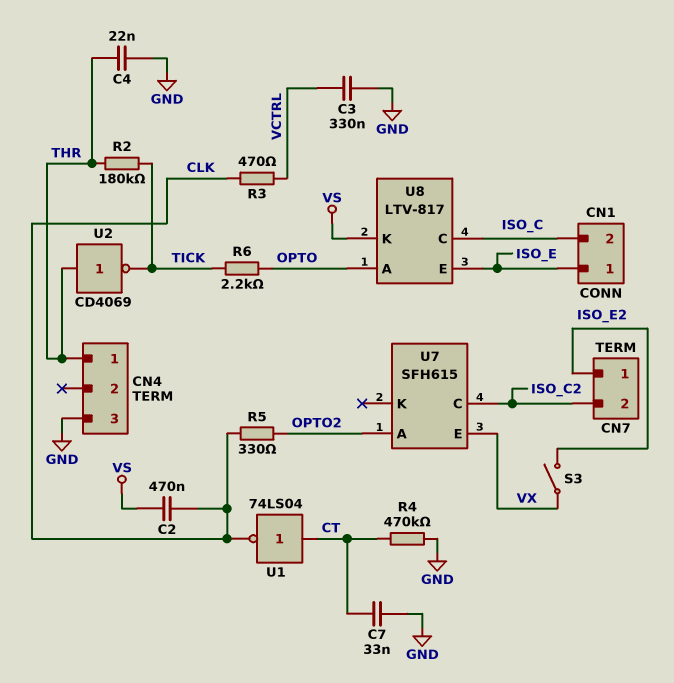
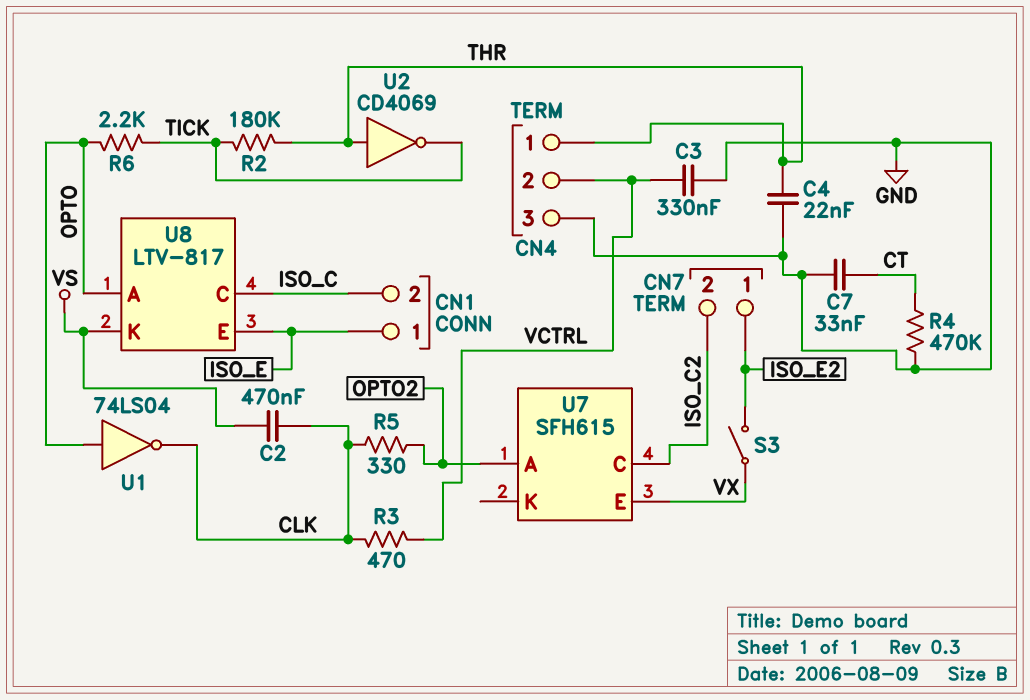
CN4 pin 2: none -> VCTRL
U1: NOT 74LS04 (in CT, out CLK) -> NOT 74LS04 (in OPTO, out CLK)

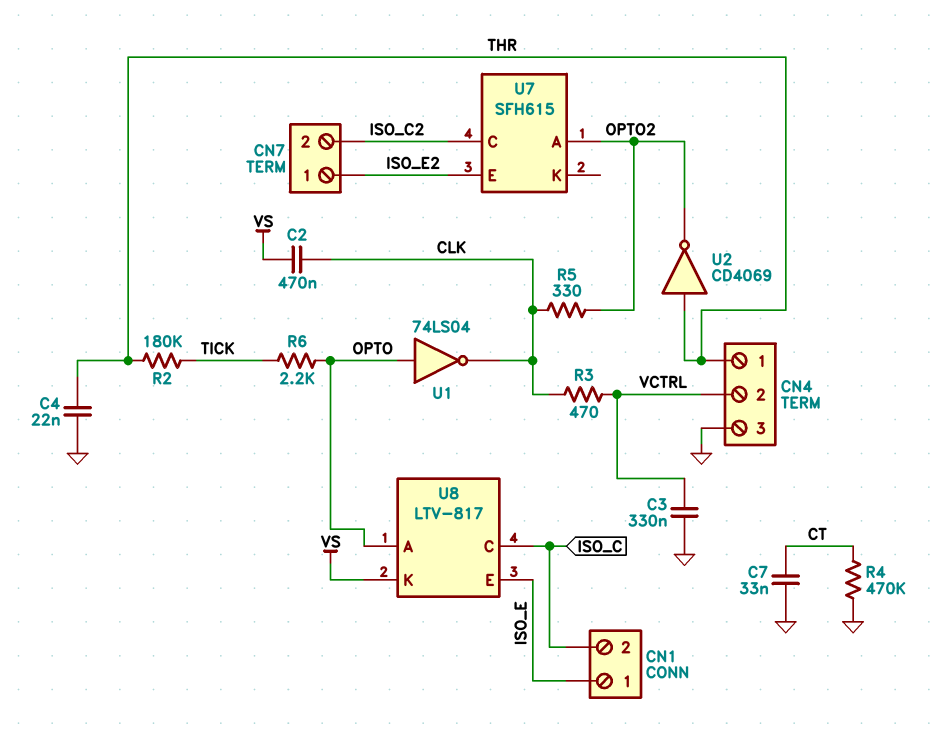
S3: switch (ISO_E2, VX) -> none
U2: NOT CD4069 (in THR, out TICK) -> NOT CD4069 (in THR, out OPTO2)
U7 pin E: VX -> ISO_E2

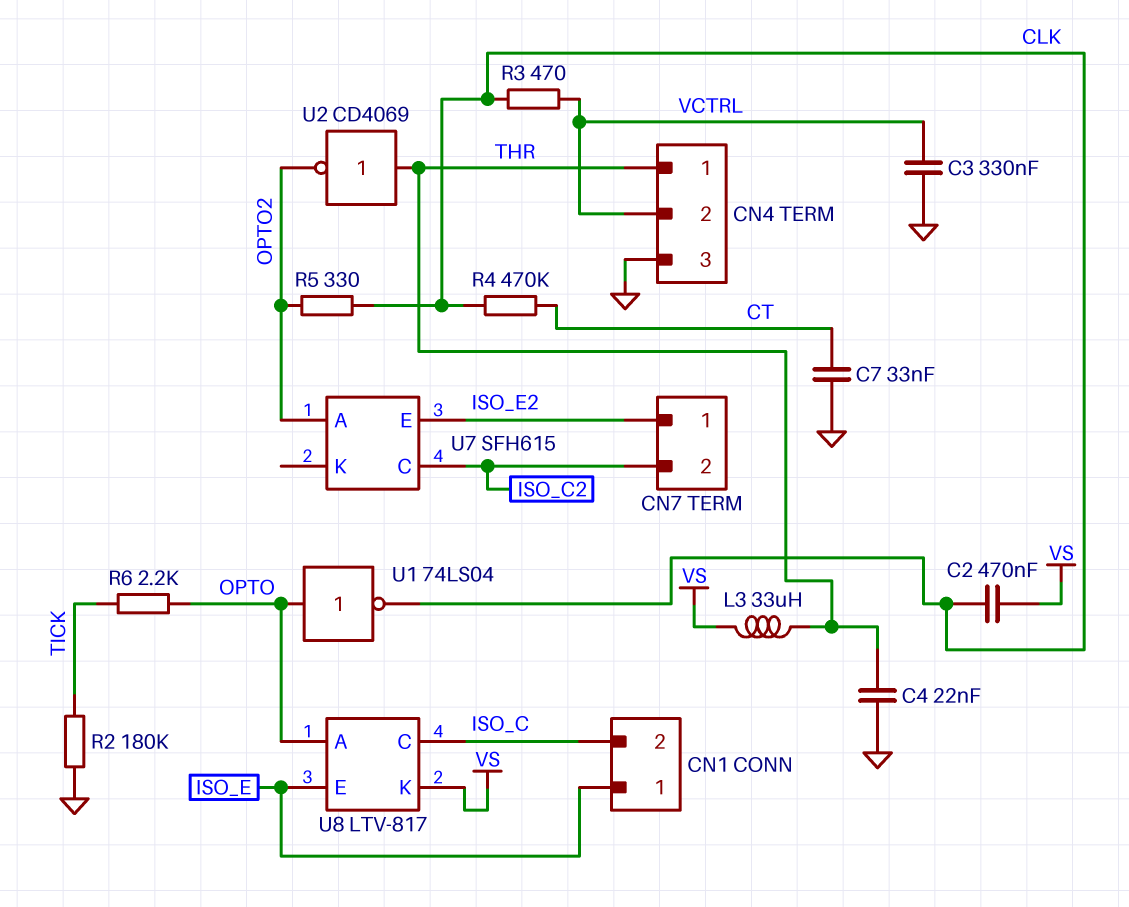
L3: none -> 33uH (THR, VS)
R2: 180k (THR, TICK) -> 180k (GND, TICK)
R4: 470k (CT, GND) -> 470k (CLK, CT)

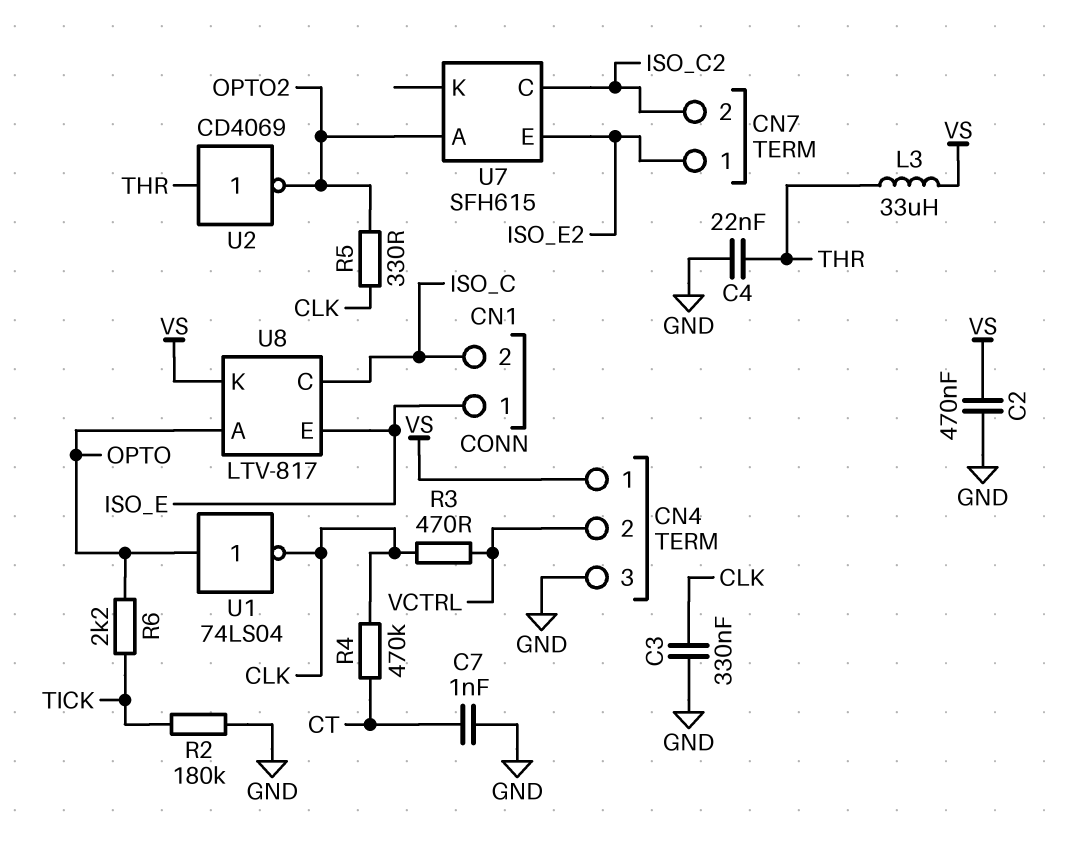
C2: 470nF (CLK, VS) -> 470nF (GND, VS)
C3: 330nF (GND, VCTRL) -> 330nF (CLK, GND)
C7: 33nF (CT, GND) -> 1nF (CT, GND)
CN4 pin 1: THR -> VS

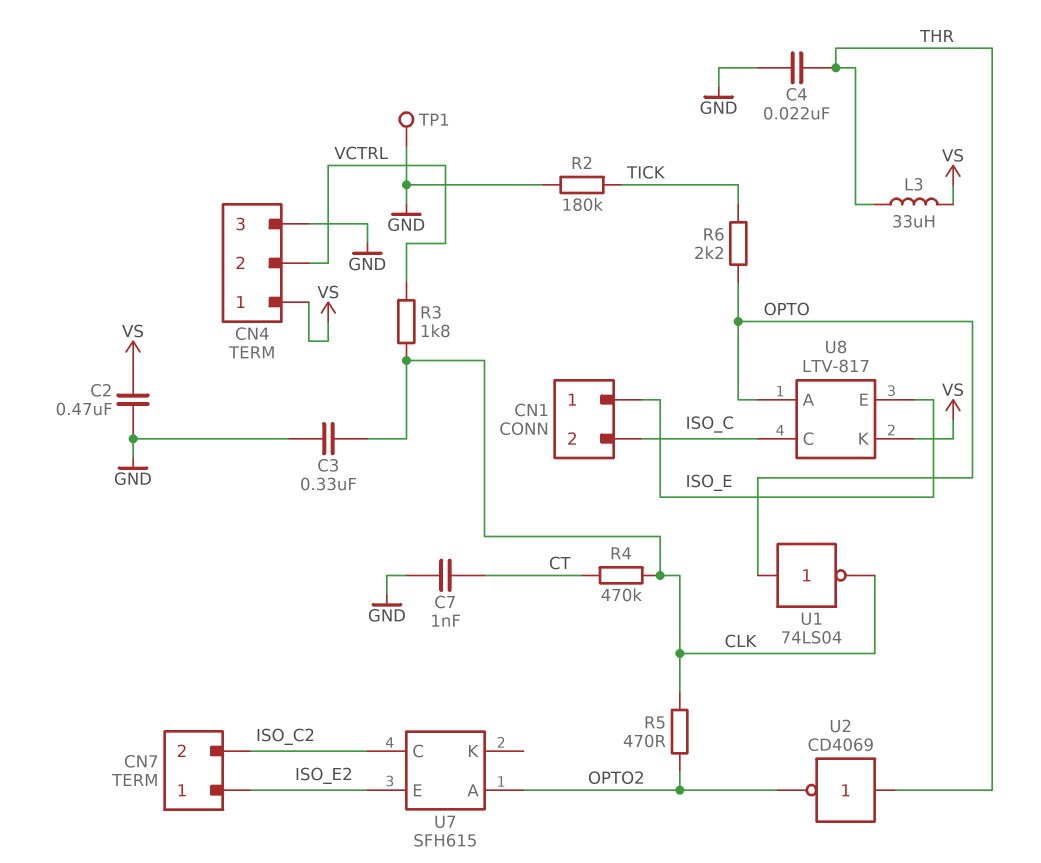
R3: 470 (CLK, VCTRL) -> 1.8k (CLK, VCTRL)
R5: 330 (CLK, OPTO2) -> 470 (CLK, OPTO2)
TP1: none -> test point (GND)

